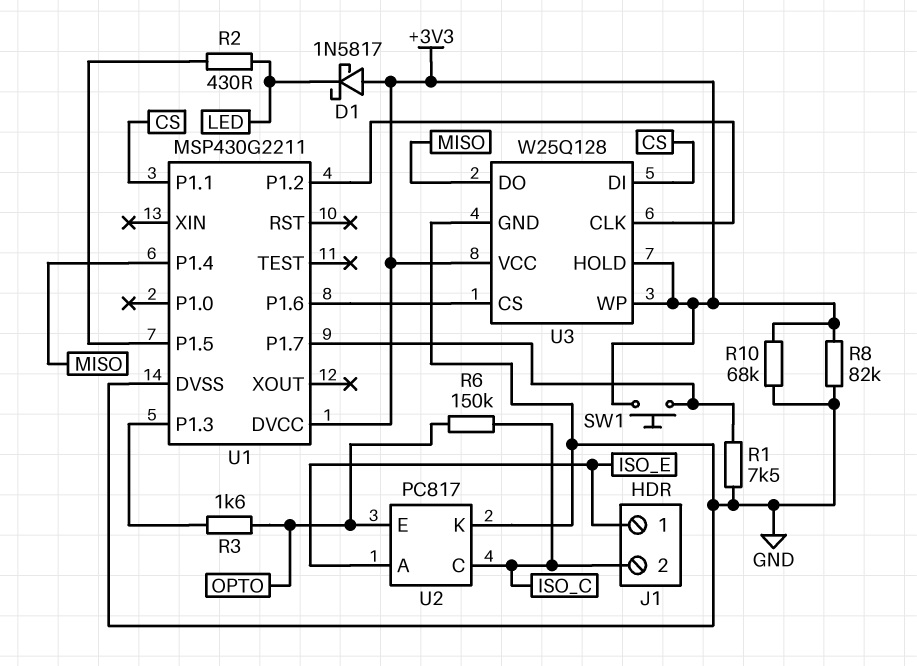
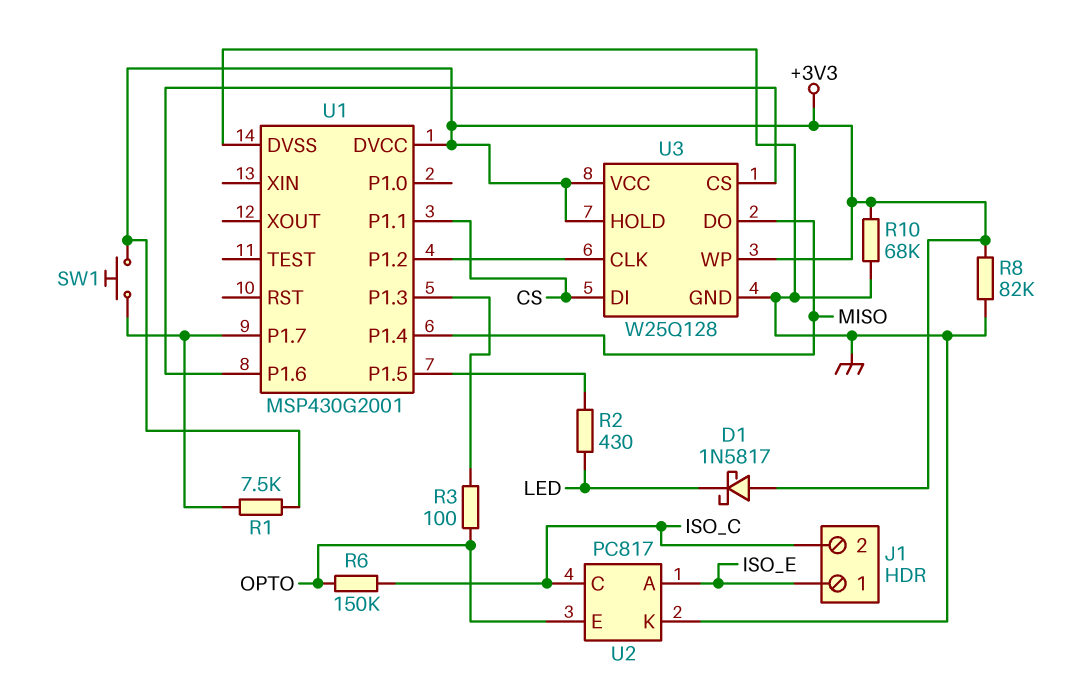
R1: 7.5k (GND, U1/P1.7) -> 7.5k (+3V3, U1/P1.7)
R3: 1.6k (OPTO, U1/P1.3) -> 100 (OPTO, U1/P1.3)
U1: MSP430G2211 -> MSP430G2001

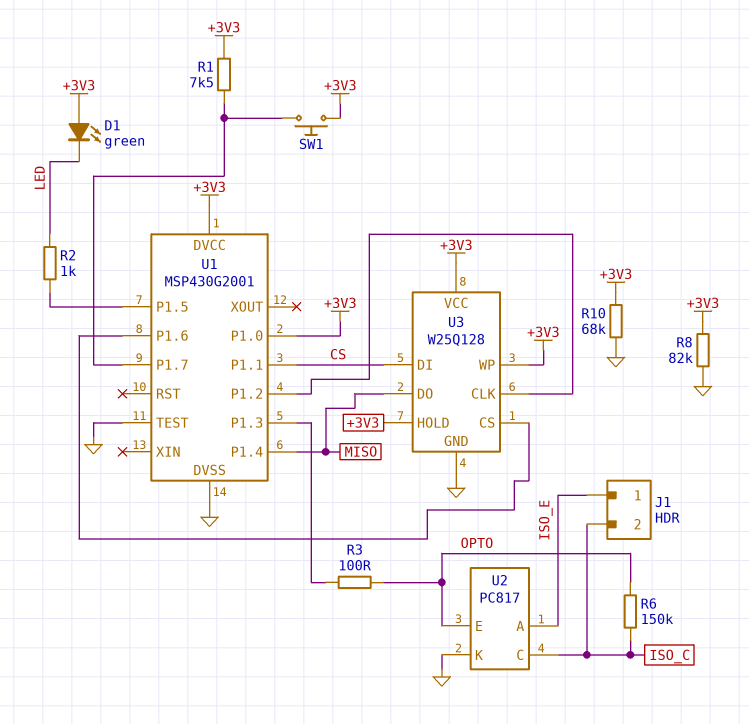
D1: schottky 1N5817 (A +3V3, K LED) -> LED green (A +3V3, K LED)
R2: 430 (LED, U1/P1.5) -> 1k (LED, U1/P1.5)
U1 pin P1.0: none -> +3V3
U1 pin TEST: none -> GND

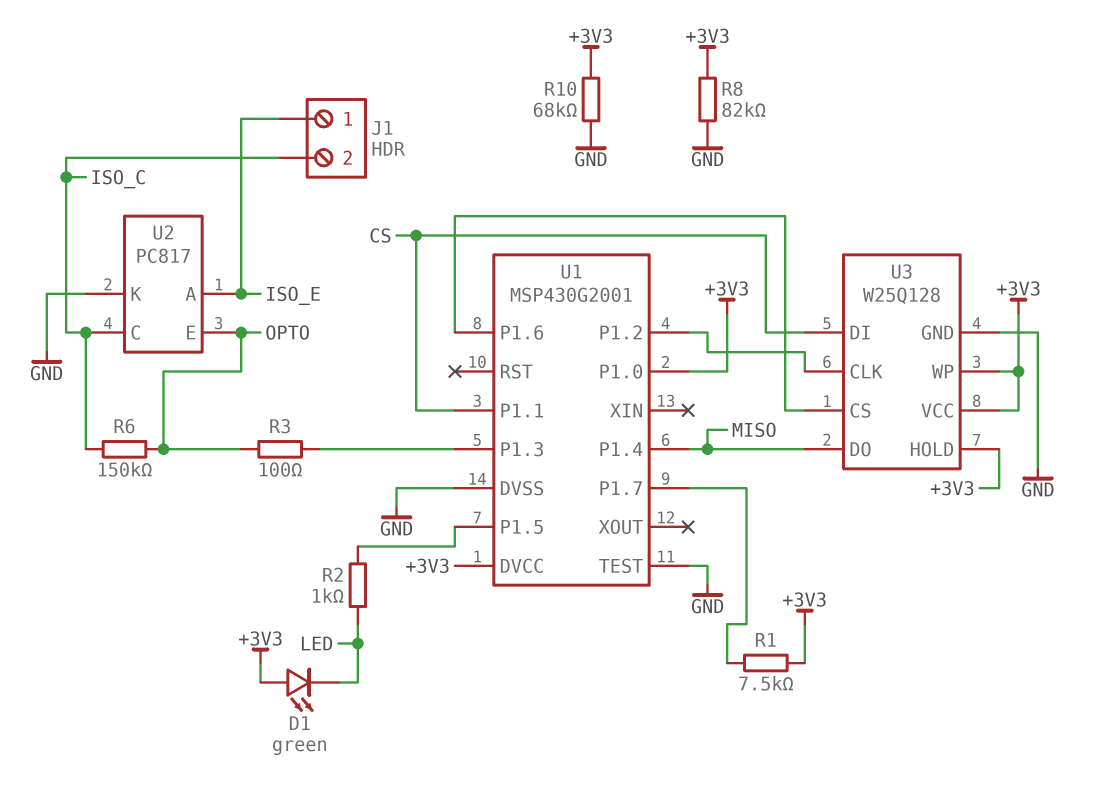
SW1: button (+3V3, U1/P1.7) -> none

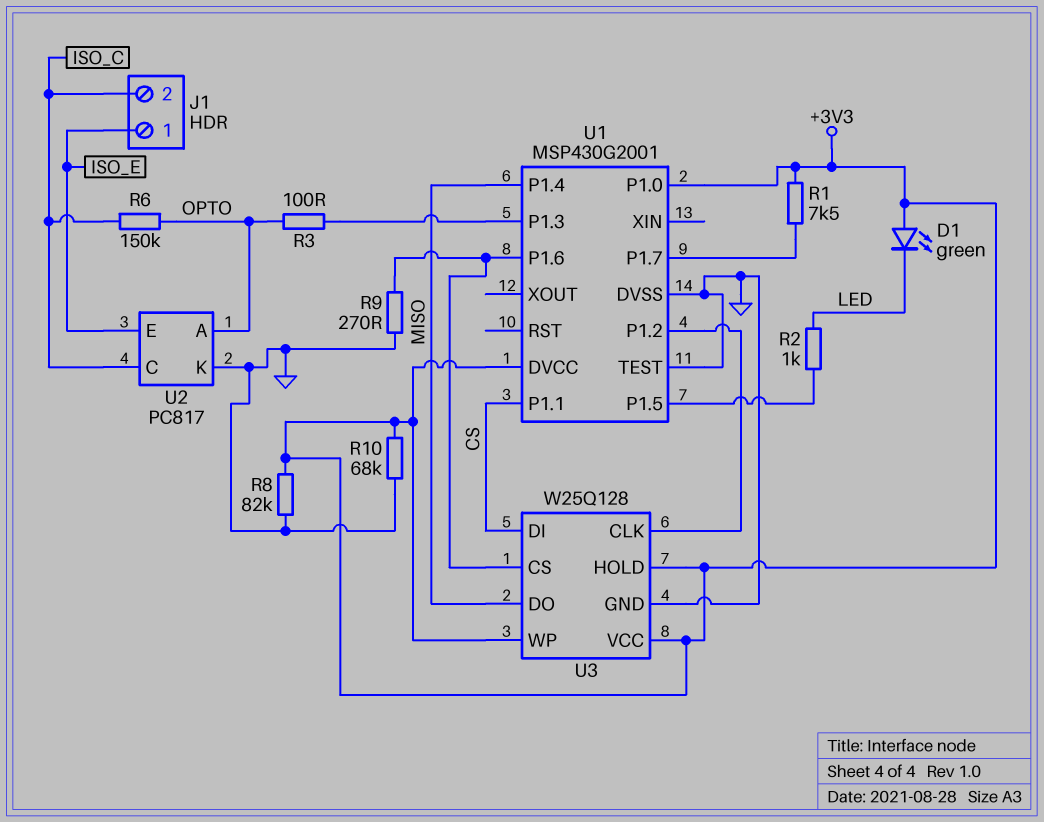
R9: none -> 270 (GND, U1/P1.6)
U2 pin A: ISO_E -> OPTO
U2 pin E: OPTO -> ISO_E

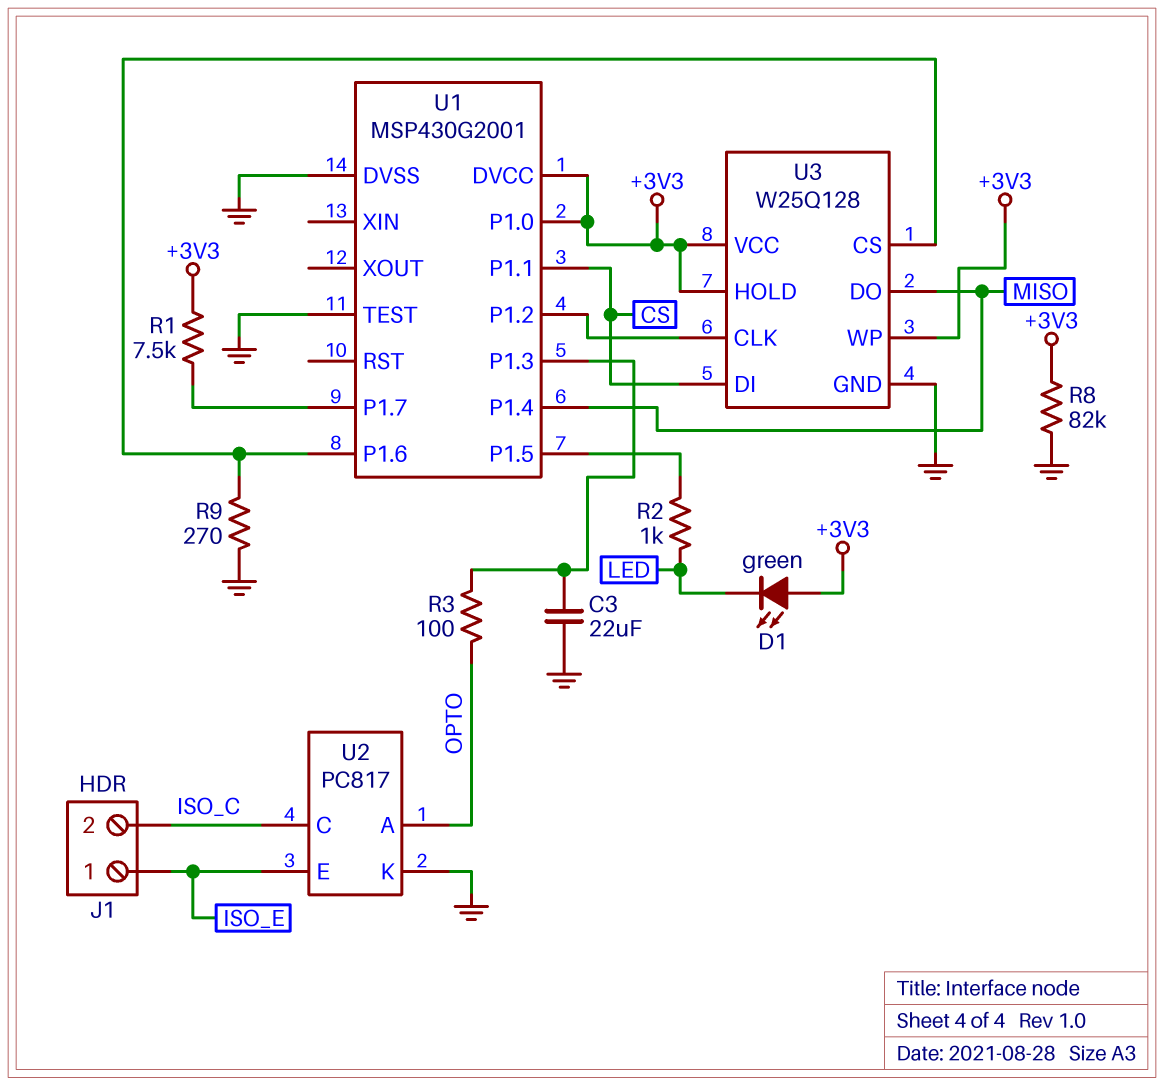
C3: none -> 22uF (GND, U1/P1.3)
R6: 150k (ISO_C, OPTO) -> none
R10: 68k (+3V3, GND) -> none

